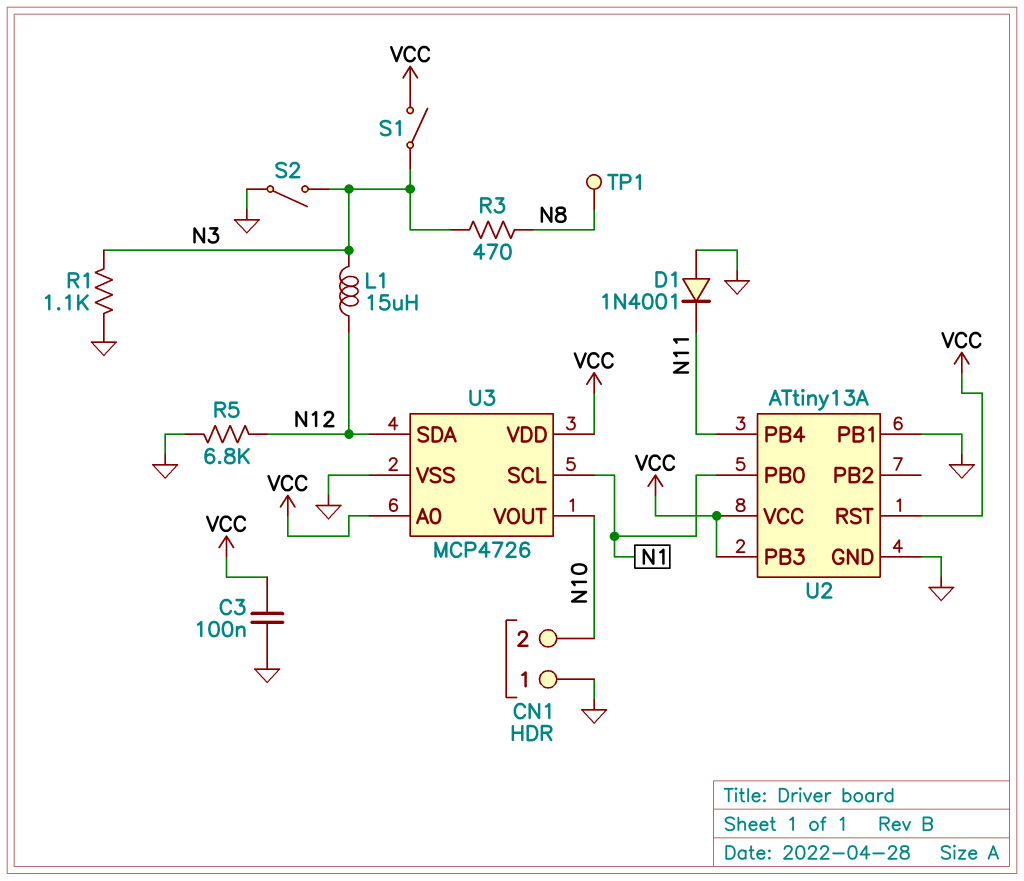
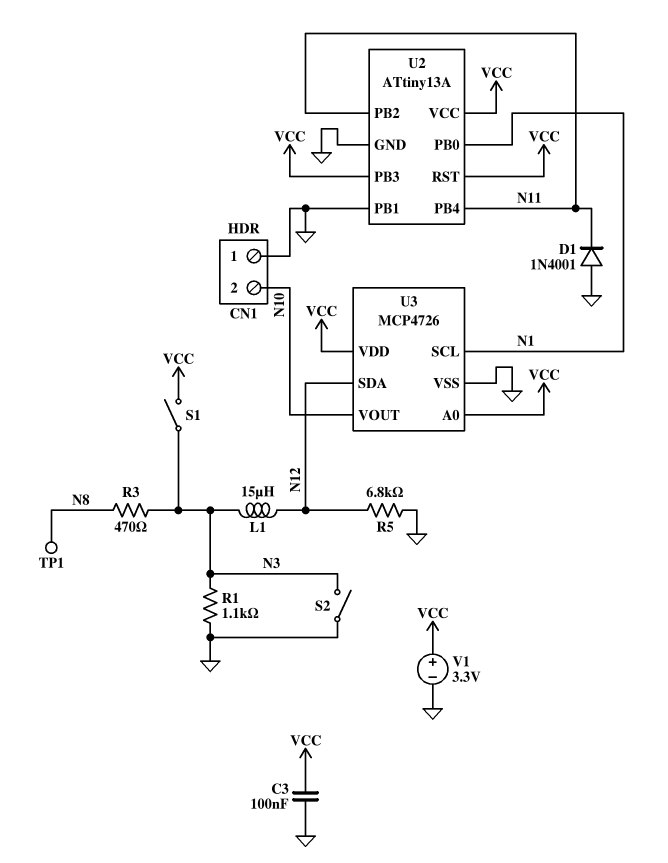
U2 pin PB2: none -> N11
V1: none -> 3.3V (plus VCC, minus GND)

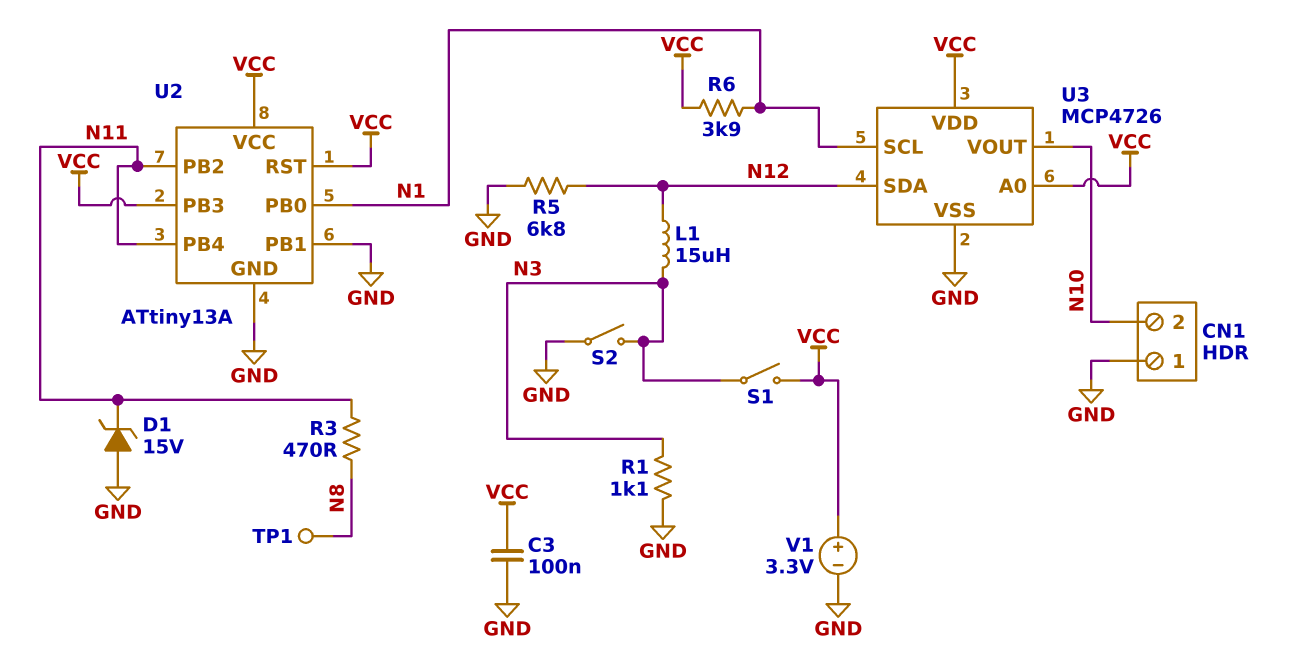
D1: diode 1N4001 (A GND, K N11) -> zener 15V (A GND, K N11)
R3: 470 (N3, N8) -> 470 (N8, N11)
R6: none -> 3.9k (N1, VCC)

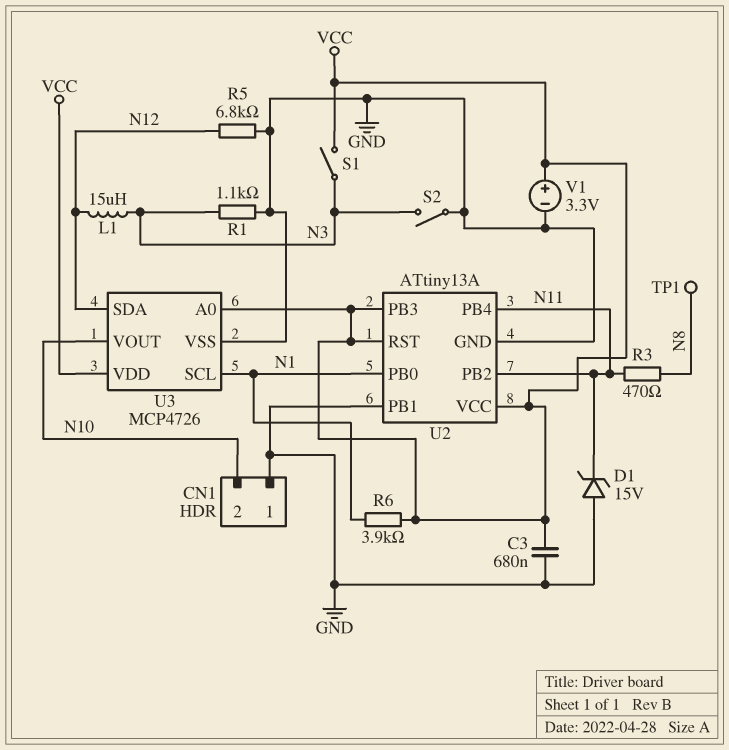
C3: 100nF (GND, VCC) -> 680nF (GND, VCC)

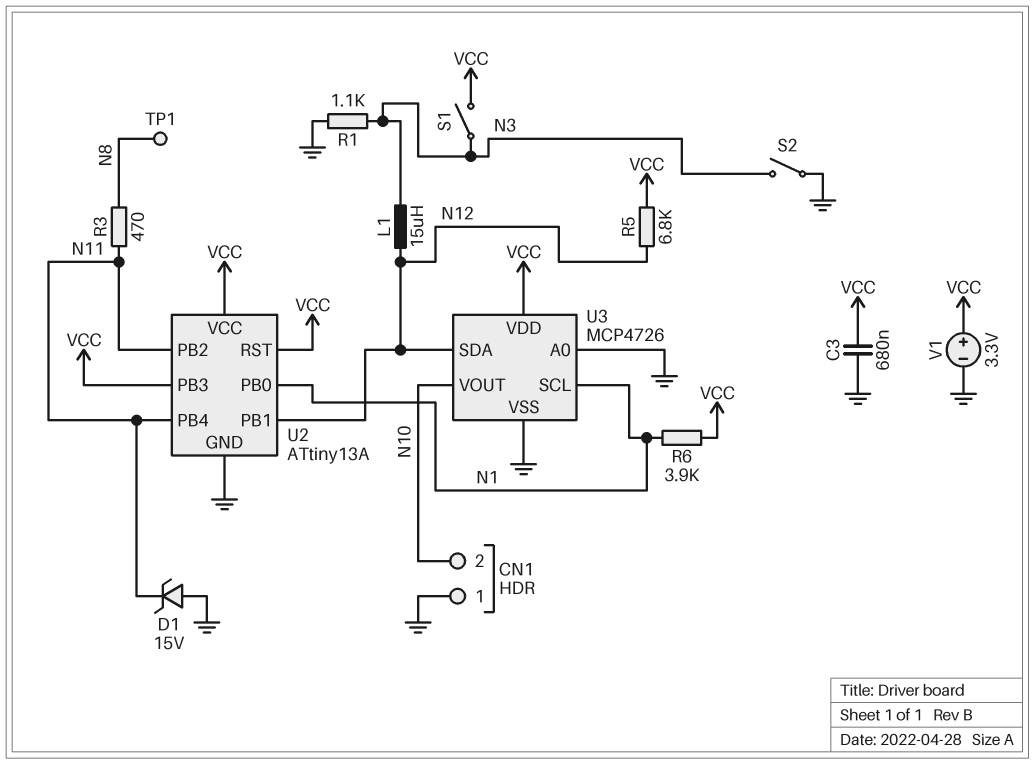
R5: 6.8k (GND, N12) -> 6.8k (N12, VCC)
U2 pin PB1: GND -> N12
U3 pin A0: VCC -> GND

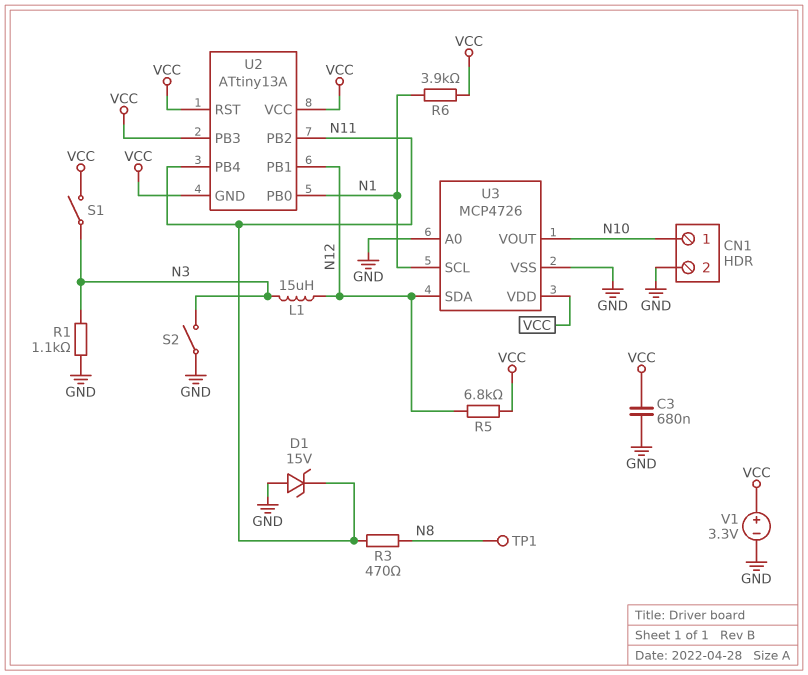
CN1 pin 1: GND -> N10
CN1 pin 2: N10 -> GND
U2 pin GND: GND -> VCC

